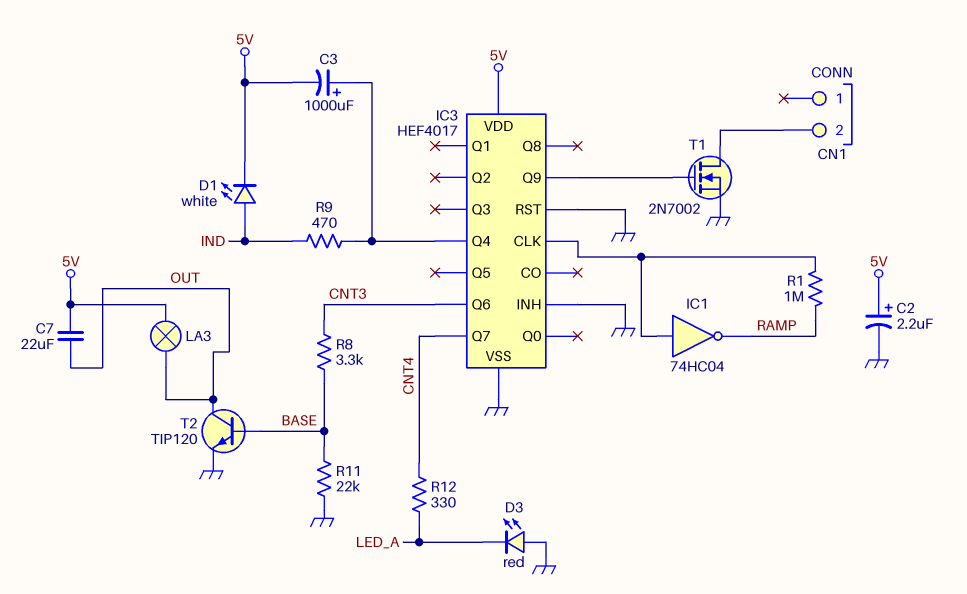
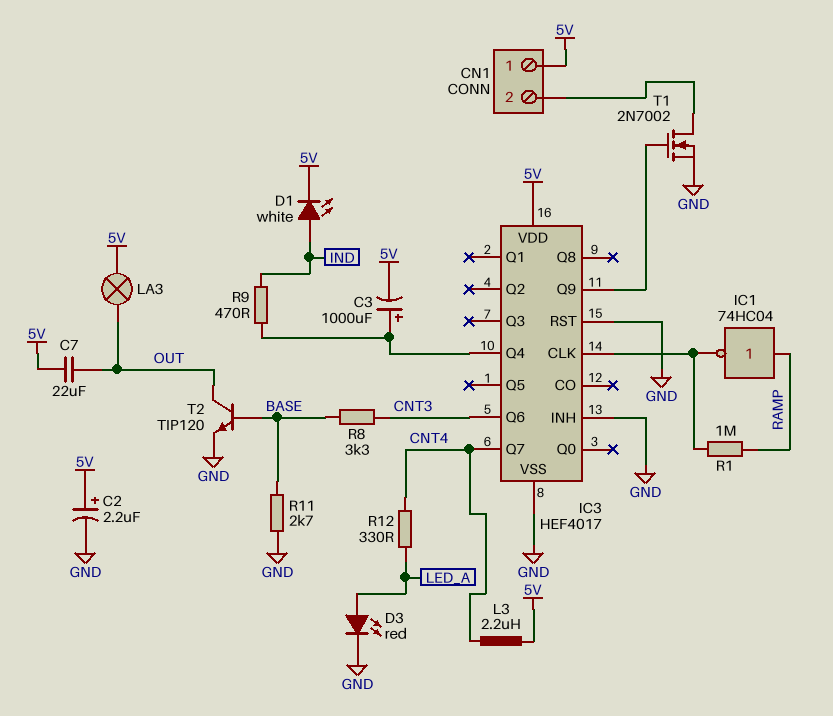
CN1 pin 1: none -> 5V
D3: LED red (A GND, K LED_A) -> LED red (A LED_A, K GND)
IC1: NOT 74HC04 (in IC3/CLK, out RAMP) -> NOT 74HC04 (in RAMP, out IC3/CLK)
L3: none -> 2.2uH (5V, CNT4)
R11: 22k (BASE, GND) -> 2.7k (BASE, GND)

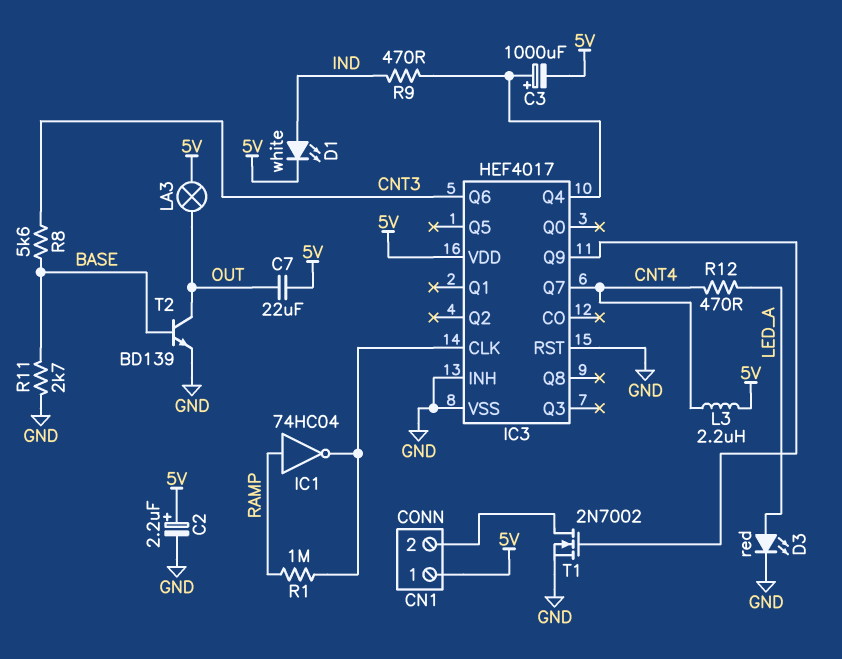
R8: 3.3k (BASE, CNT3) -> 5.6k (BASE, CNT3)
R12: 330 (CNT4, LED_A) -> 470 (CNT4, LED_A)
T2: NPN TIP120 (B BASE, C OUT, E GND) -> NPN BD139 (B BASE, C OUT, E GND)

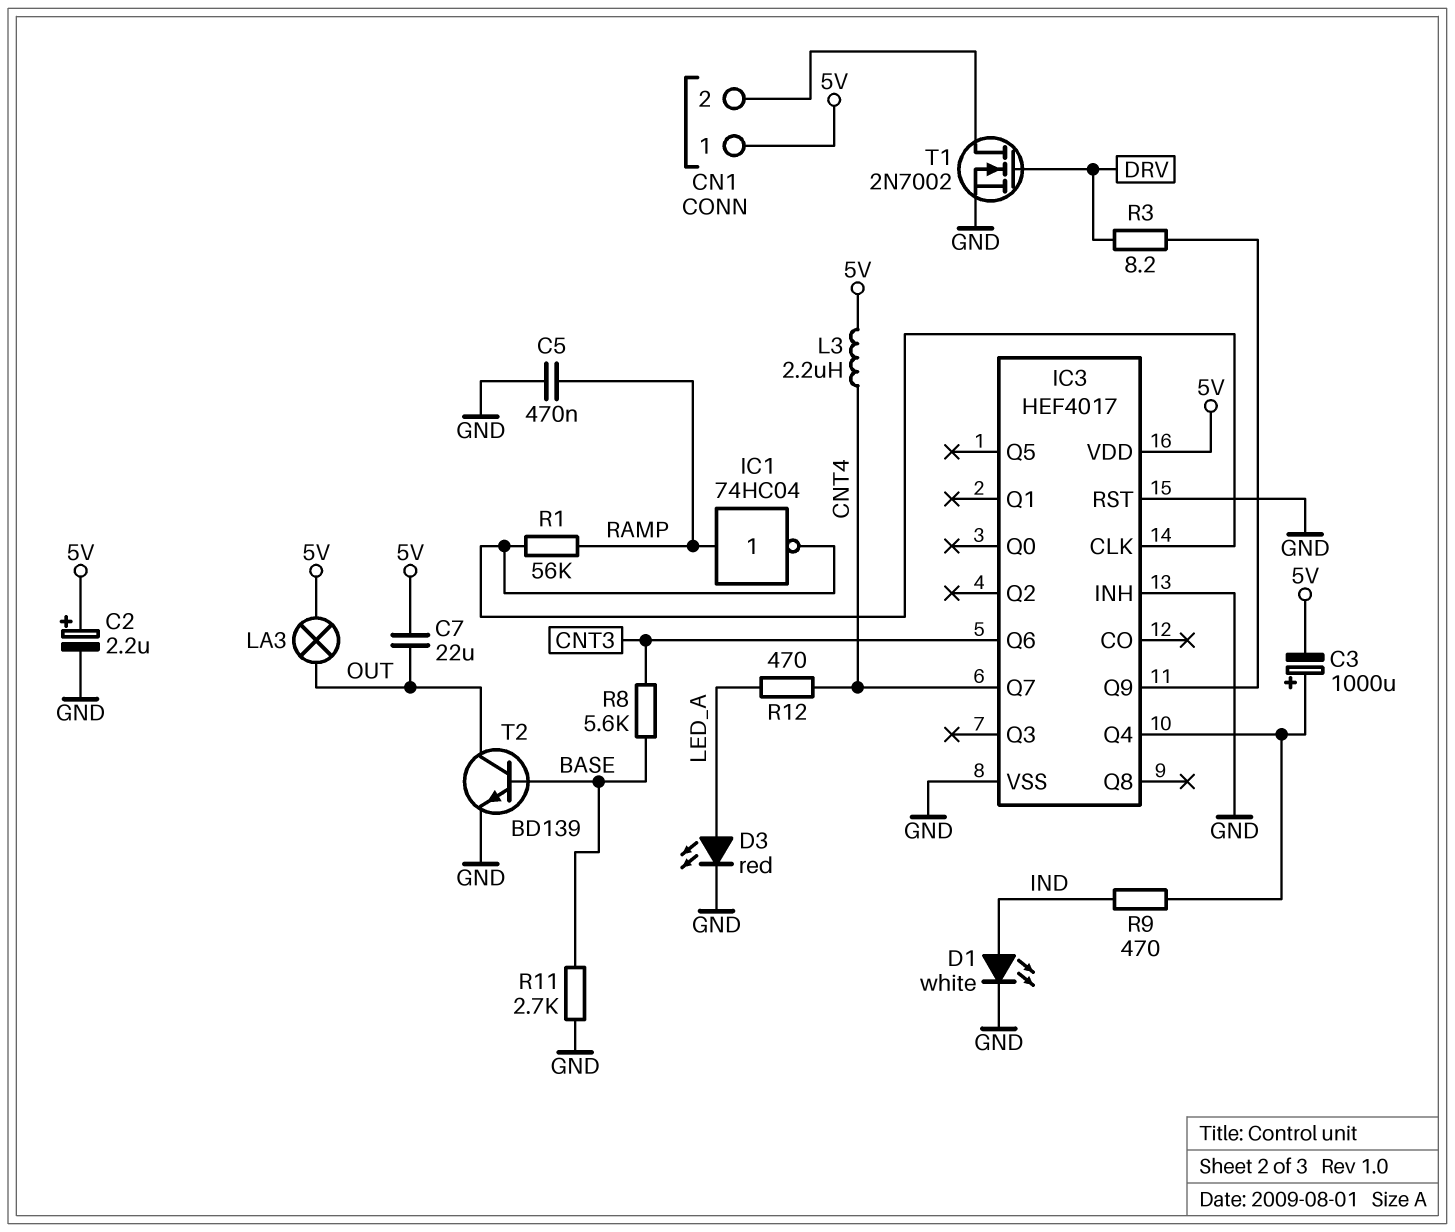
C5: none -> 470nF (GND, RAMP)
D1: LED white (A IND, K 5V) -> LED white (A IND, K GND)
R1: 1M (IC3/CLK, RAMP) -> 56k (IC3/CLK, RAMP)
R3: none -> 8.2 (DRV, IC3/Q9)
T1: NMOS 2N7002 (G IC3/Q9, D CN1/2, S GND) -> NMOS 2N7002 (G DRV, D CN1/2, S GND)

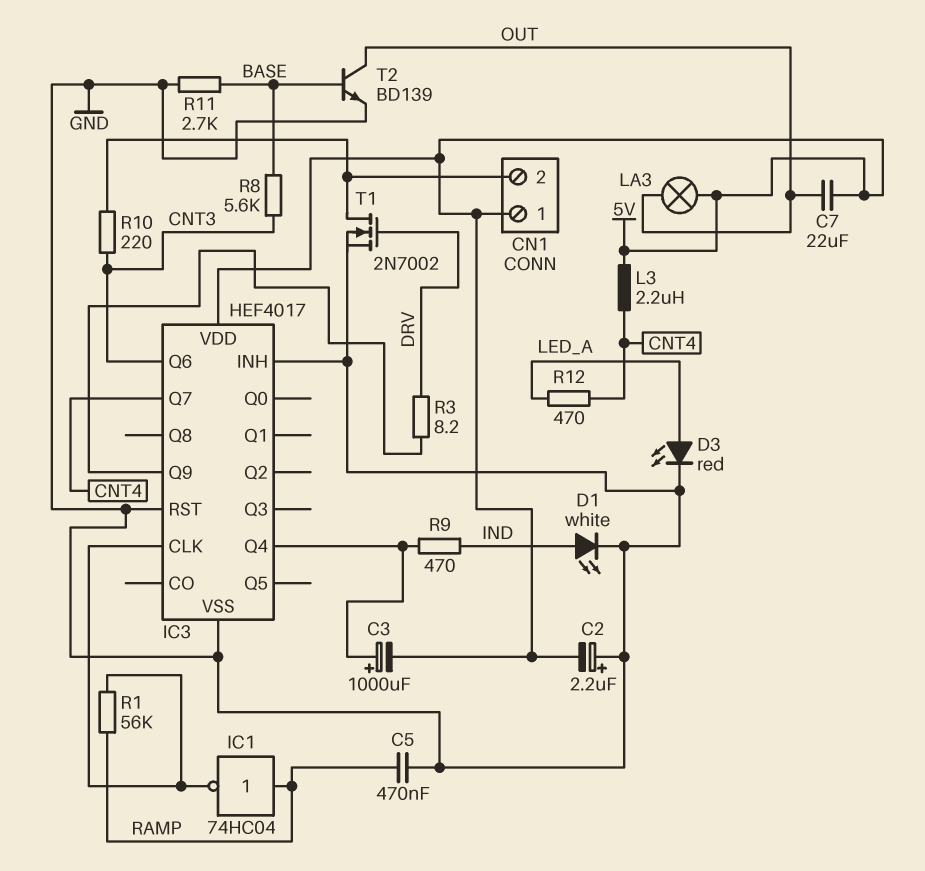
C2: 2.2uF (plus 5V, minus GND) -> 2.2uF (plus GND, minus 5V)
R10: none -> 220 (CN1/2, CNT3)

